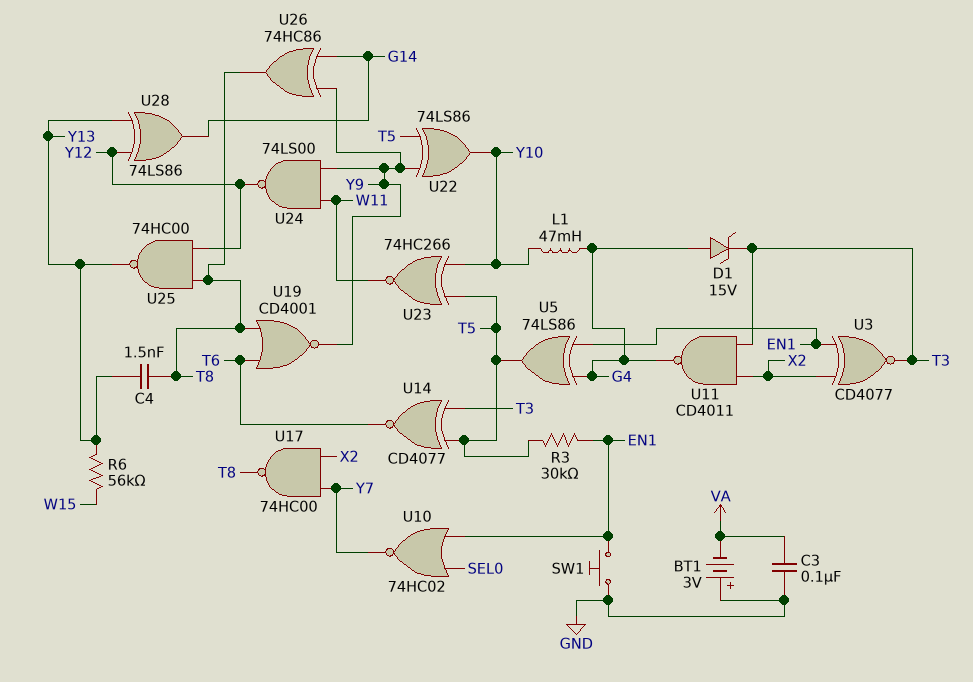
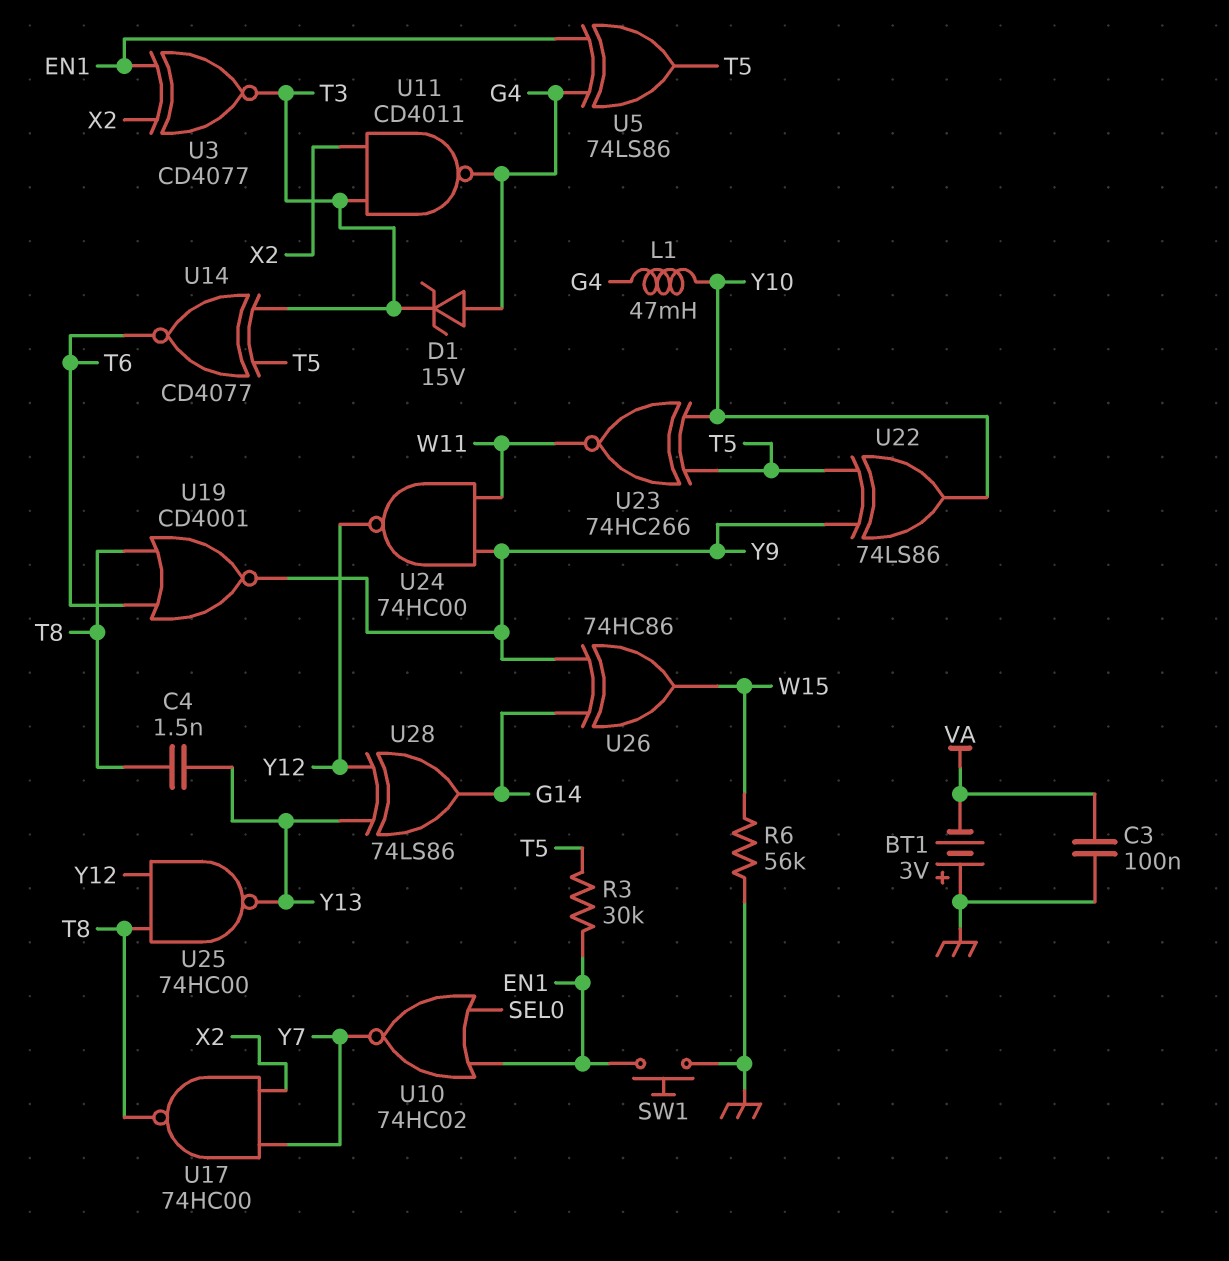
R6: 56k (W15, Y13) -> 56k (GND, W15)
U24: NAND 74LS00 (in W11, in Y9, out Y12) -> NAND 74HC00 (in W11, in Y9, out Y12)
U26: XOR 74HC86 (in G14, in Y9, out T8) -> XOR 74HC86 (in G14, in Y9, out W15)

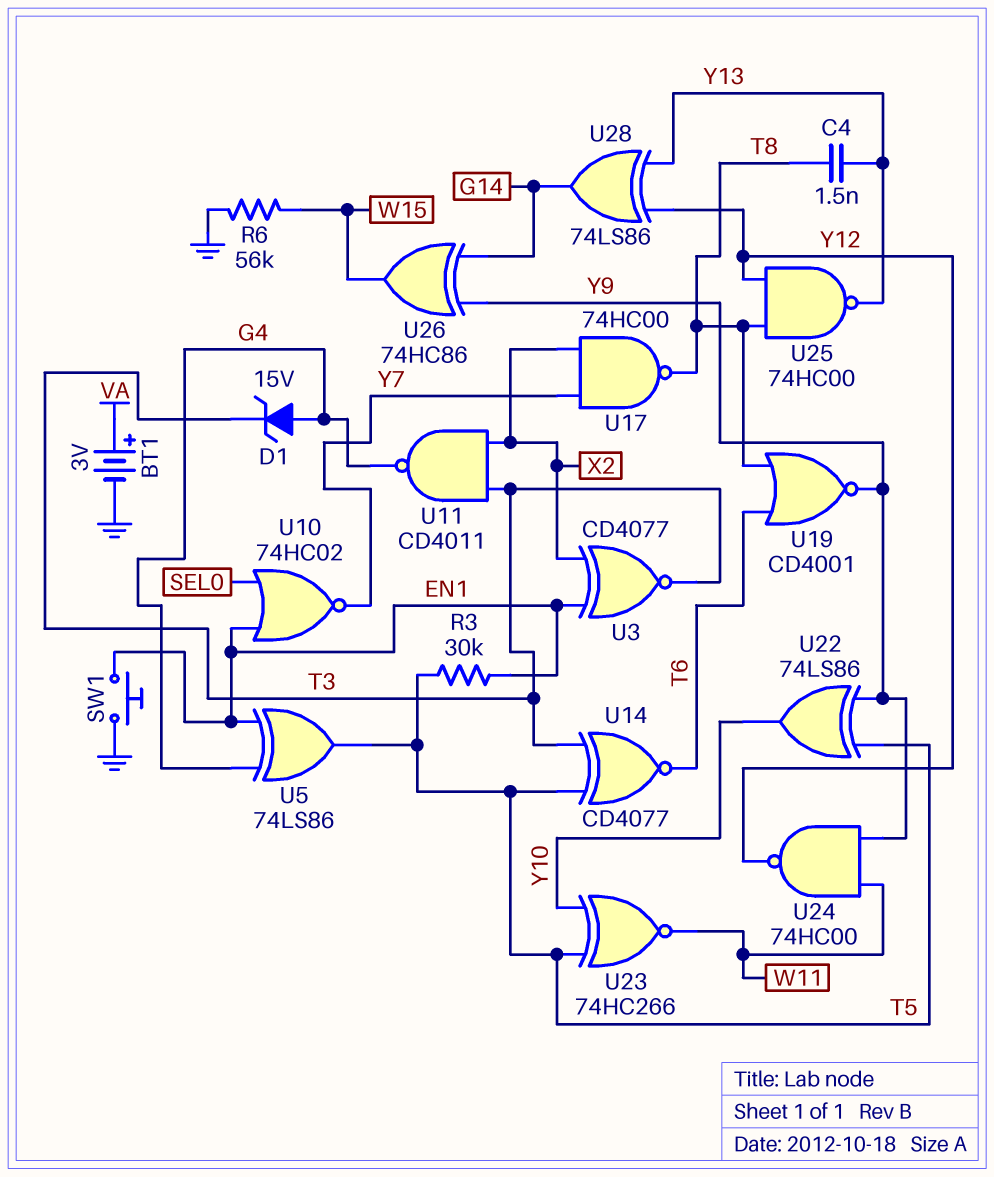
BT1: 3V (plus GND, minus VA) -> 3V (plus VA, minus GND)
C3: 100nF (GND, VA) -> none
L1: 47mH (G4, Y10) -> none

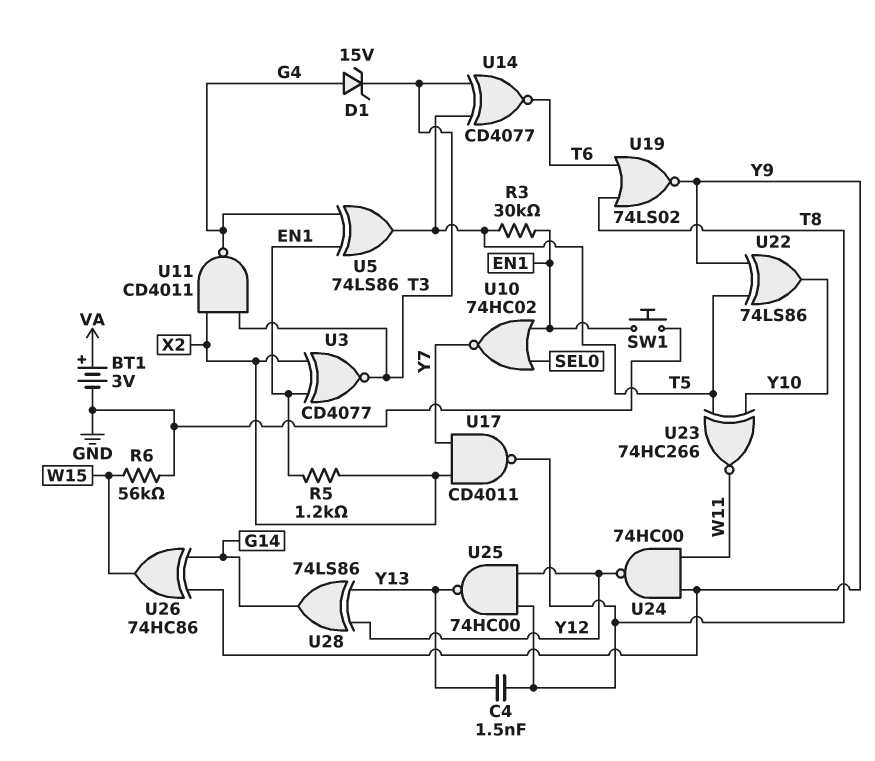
R5: none -> 1.2k (EN1, X2)
U17: NAND 74HC00 (in X2, in Y7, out T8) -> NAND CD4011 (in X2, in Y7, out T8)
U19: NOR CD4001 (in T6, in T8, out Y9) -> NOR 74LS02 (in T6, in T8, out Y9)

